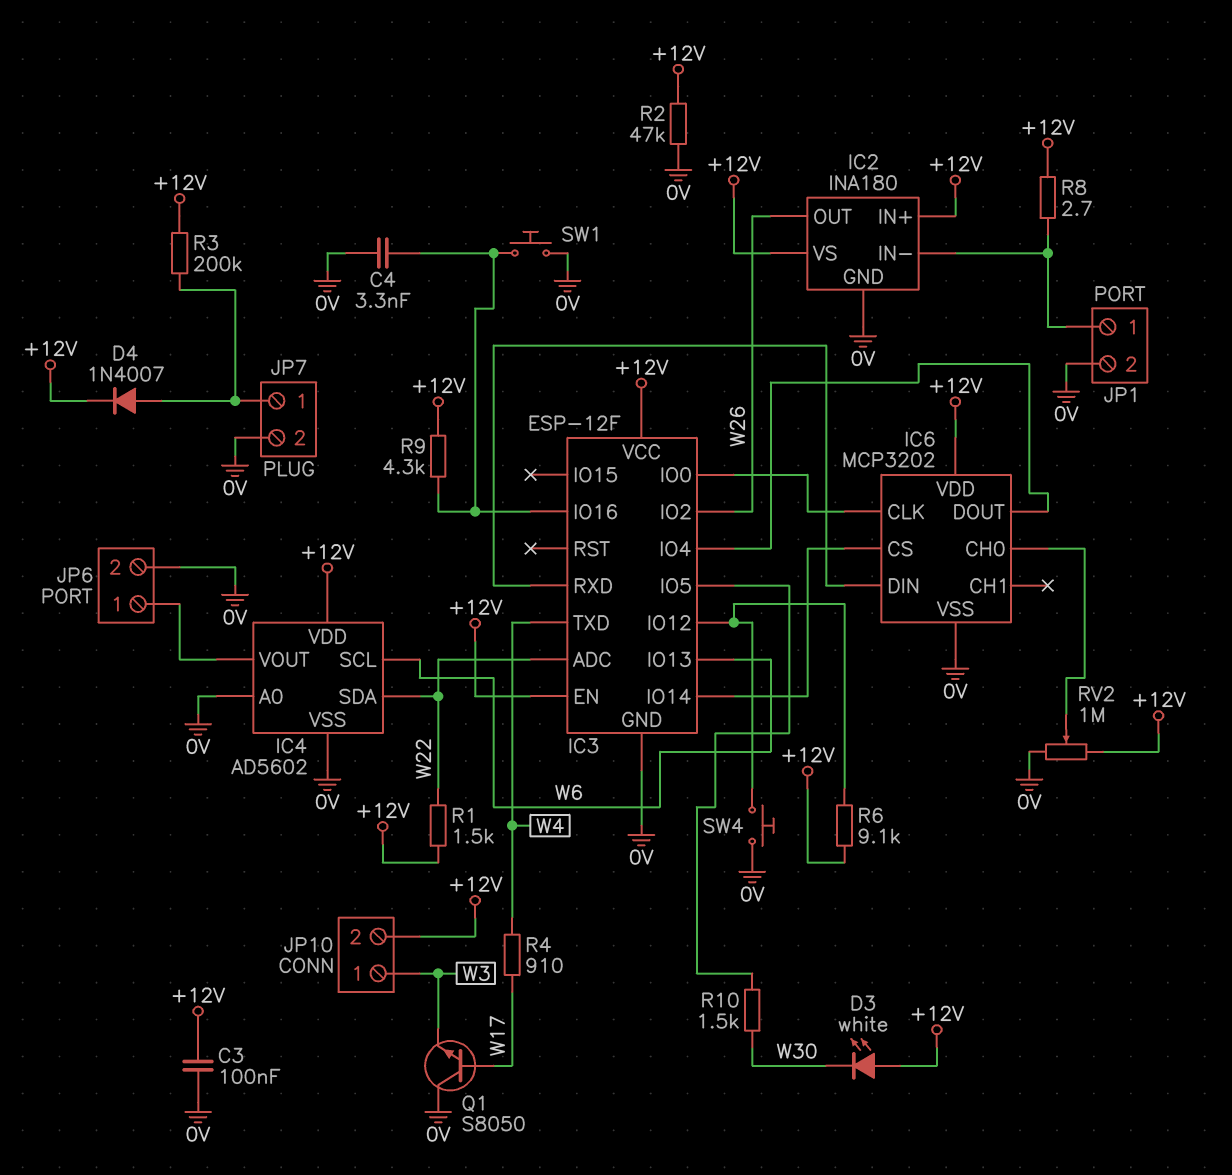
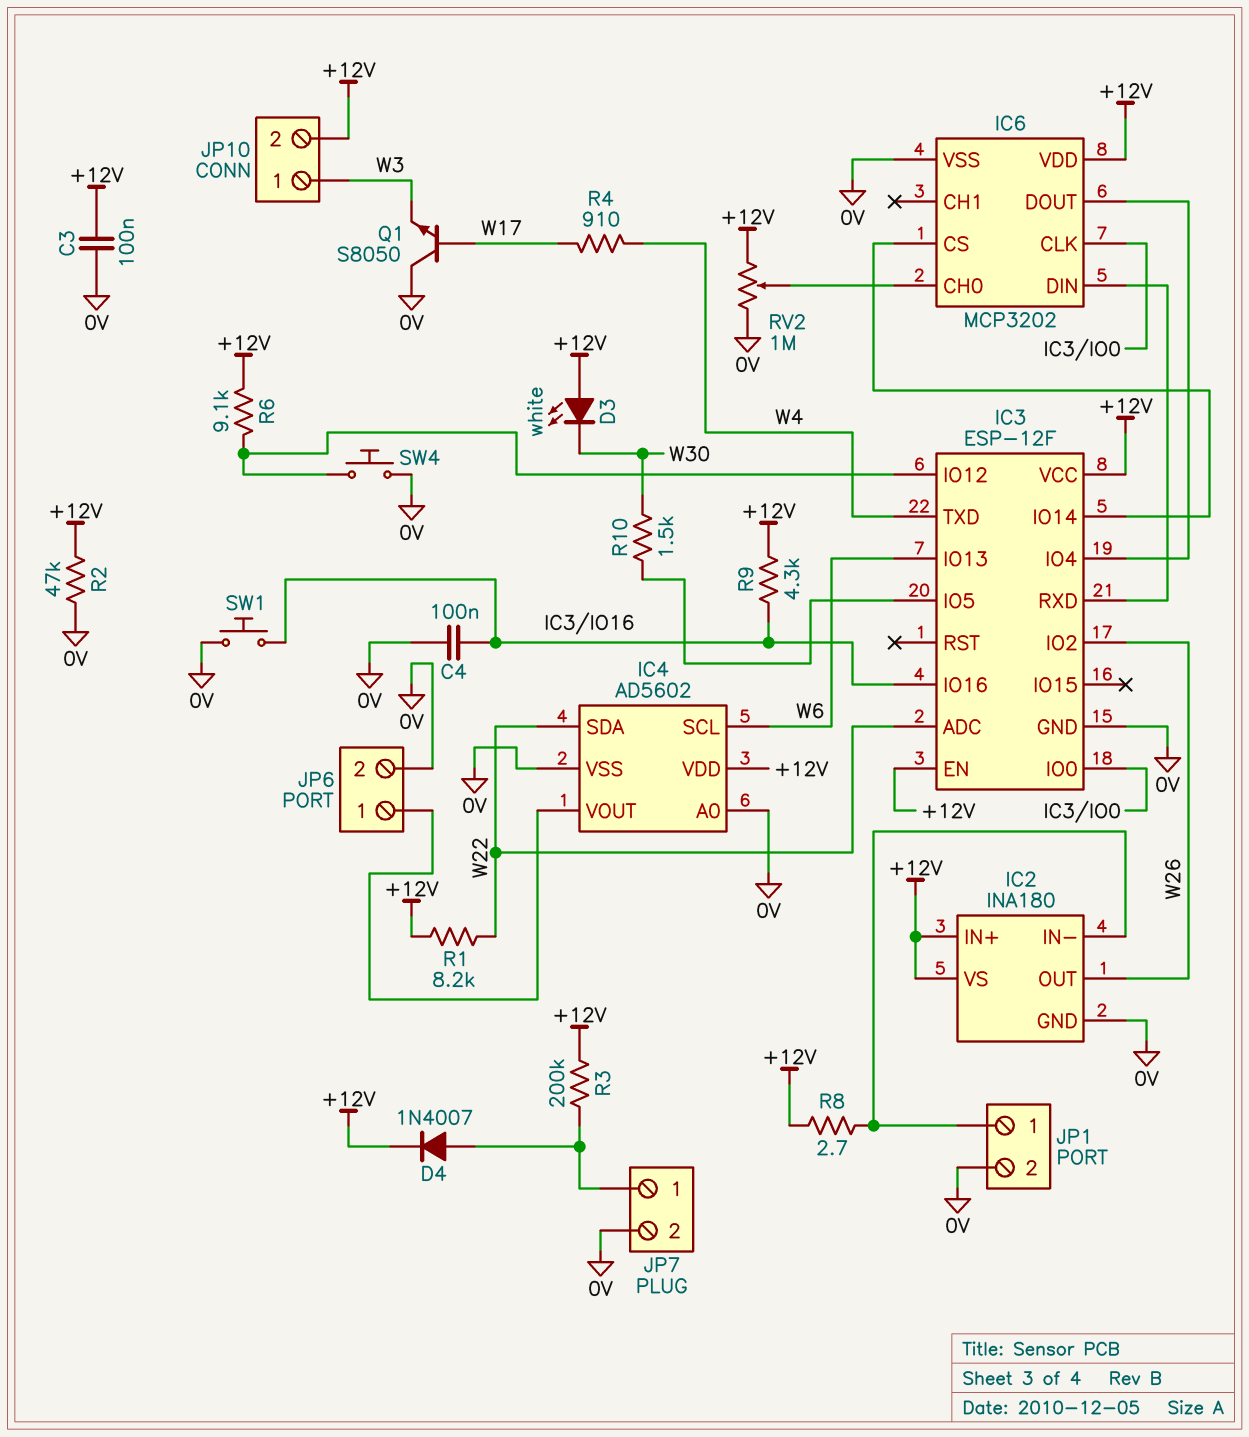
C4: 3.3nF (0V, IC3/IO16) -> 100nF (0V, IC3/IO16)
R1: 1.5k (+12V, W22) -> 8.2k (+12V, W22)

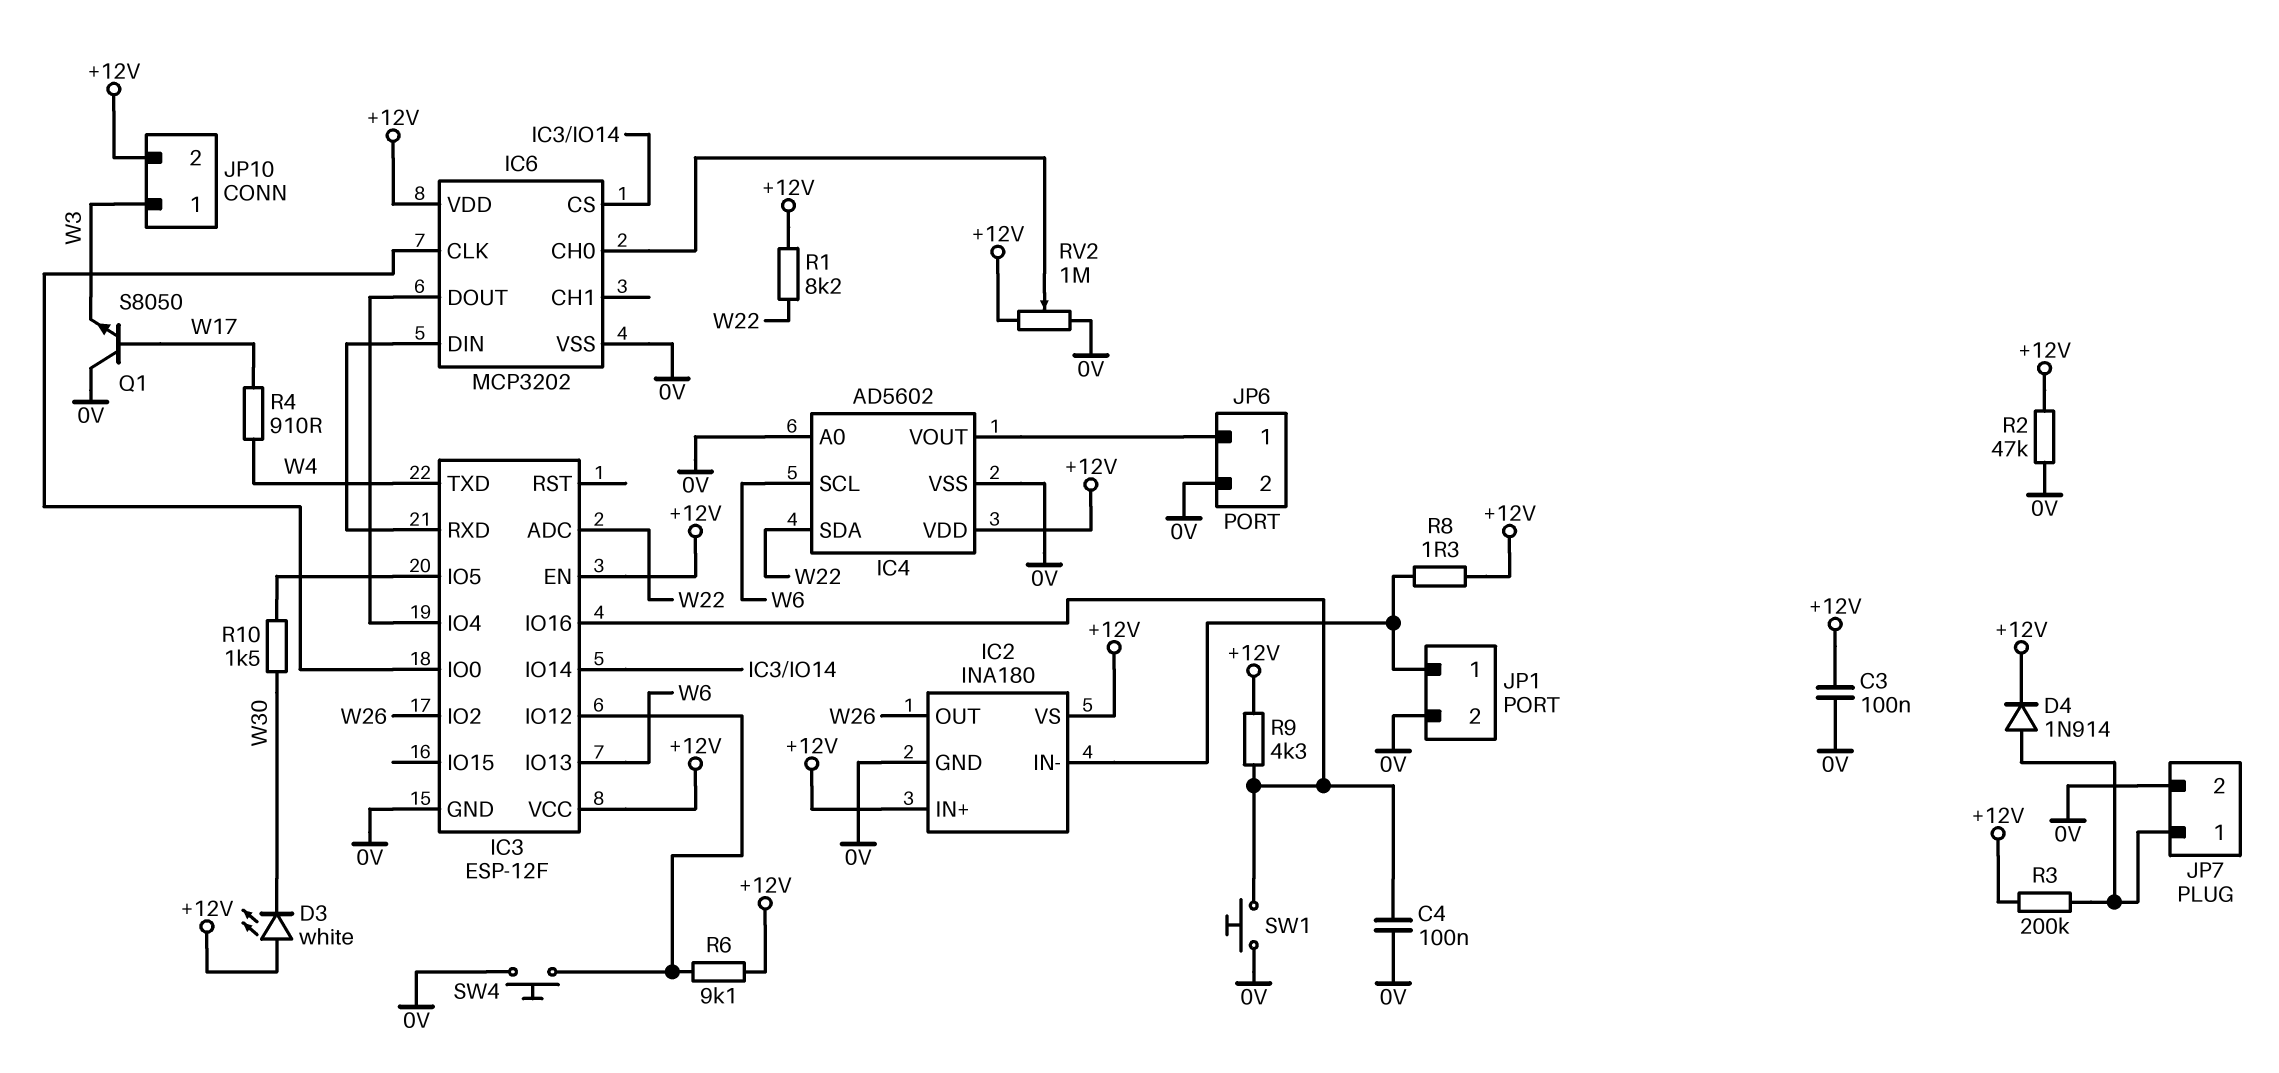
D4: diode 1N4007 (A JP7/1, K +12V) -> diode 1N914 (A JP7/1, K +12V)
R8: 2.7 (+12V, IC2/IN-) -> 1.3 (+12V, IC2/IN-)

